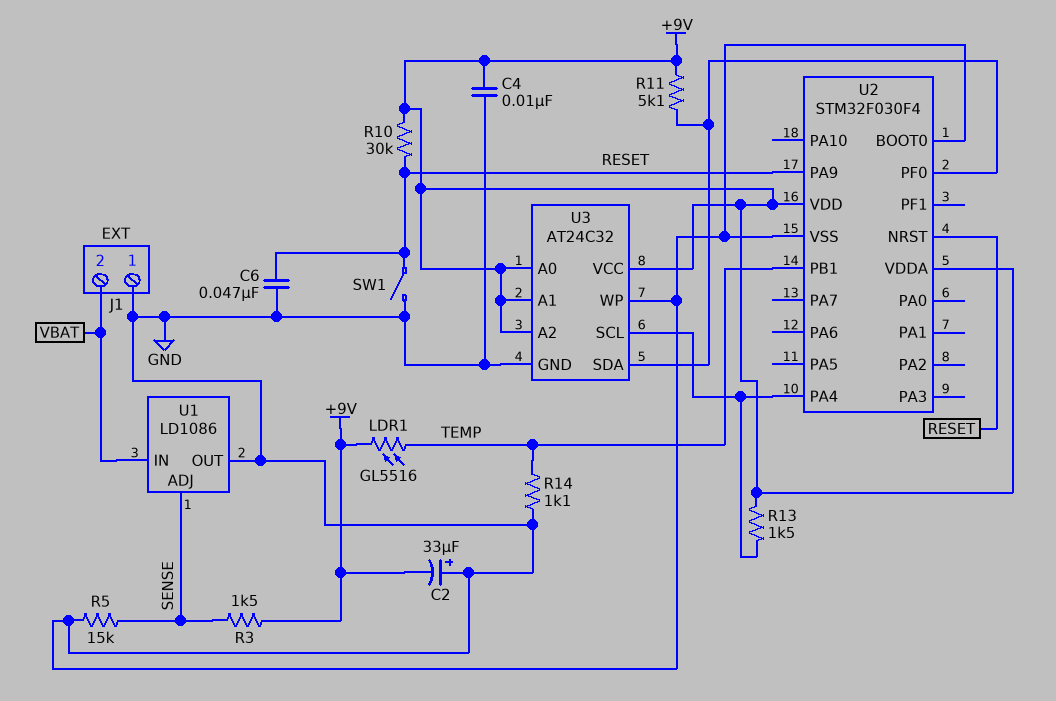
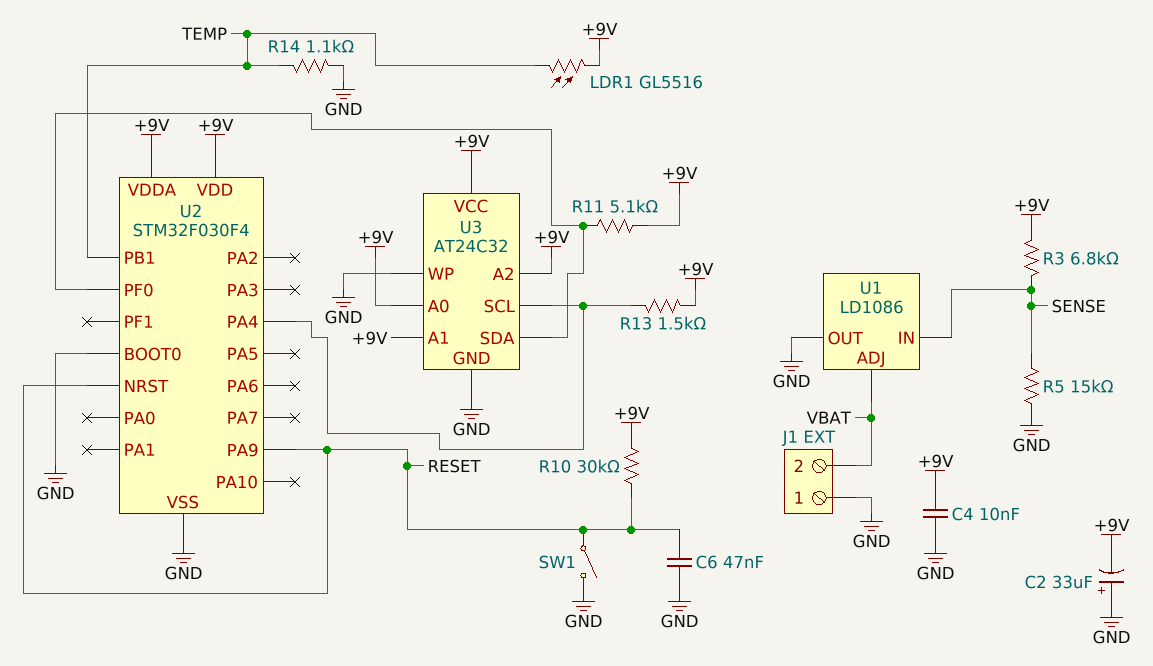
R3: 1.5k (+9V, SENSE) -> 6.8k (+9V, SENSE)
U1 pin ADJ: SENSE -> VBAT
U1 pin IN: VBAT -> SENSE

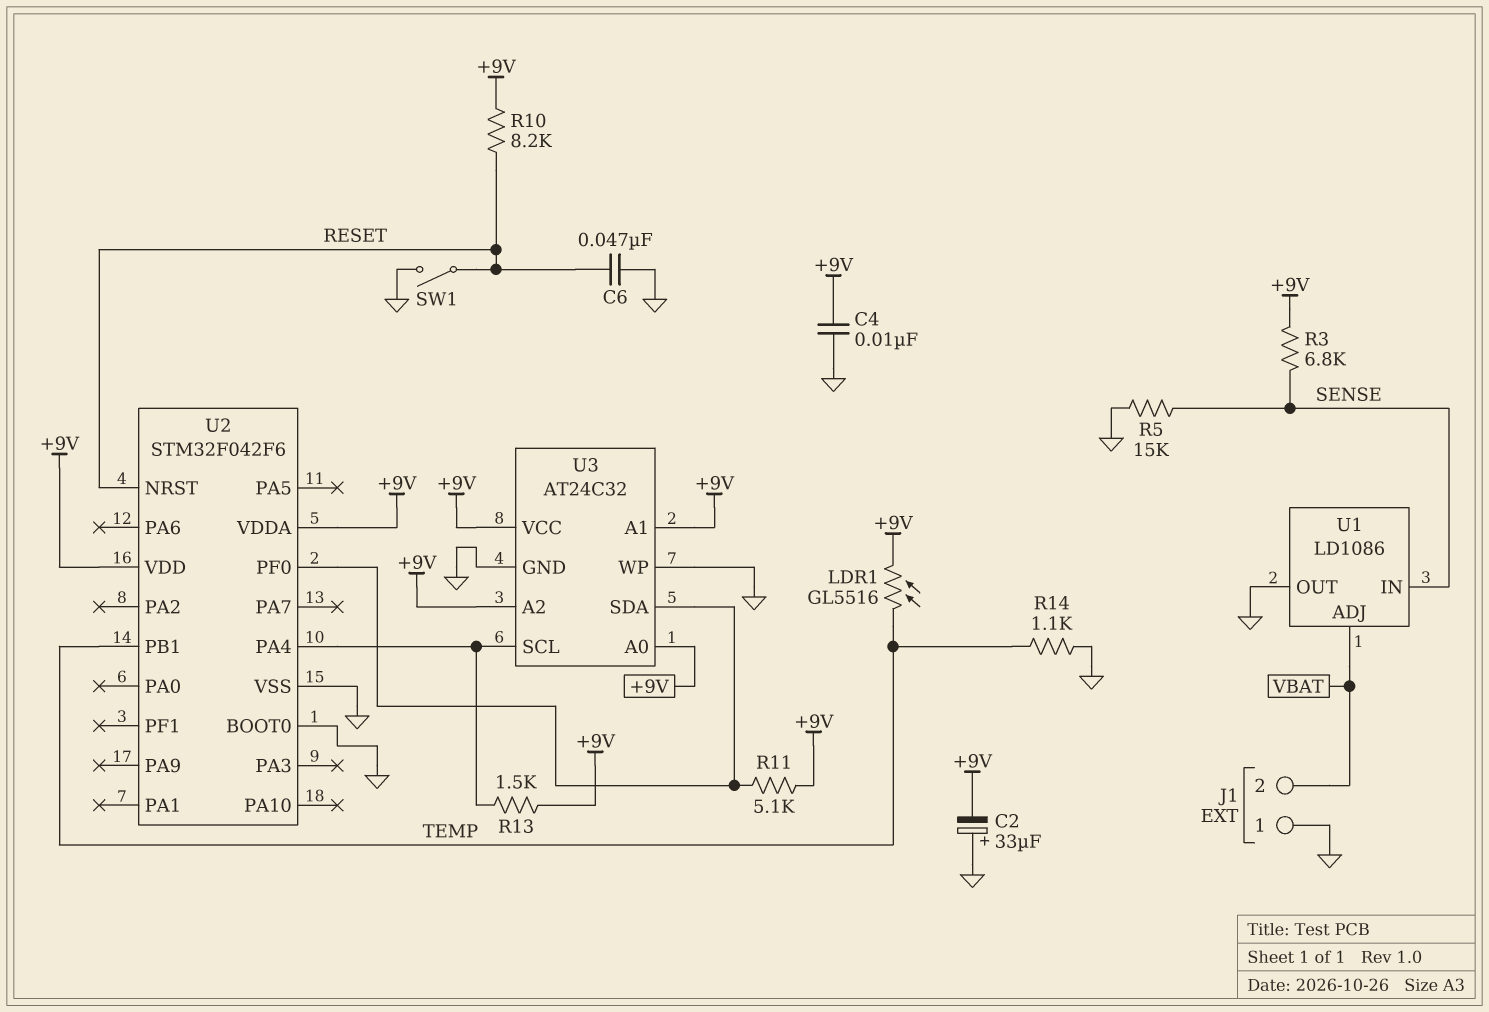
R10: 30k (+9V, RESET) -> 8.2k (+9V, RESET)
U2: STM32F030F4 -> STM32F042F6
U2 pin PA9: RESET -> none

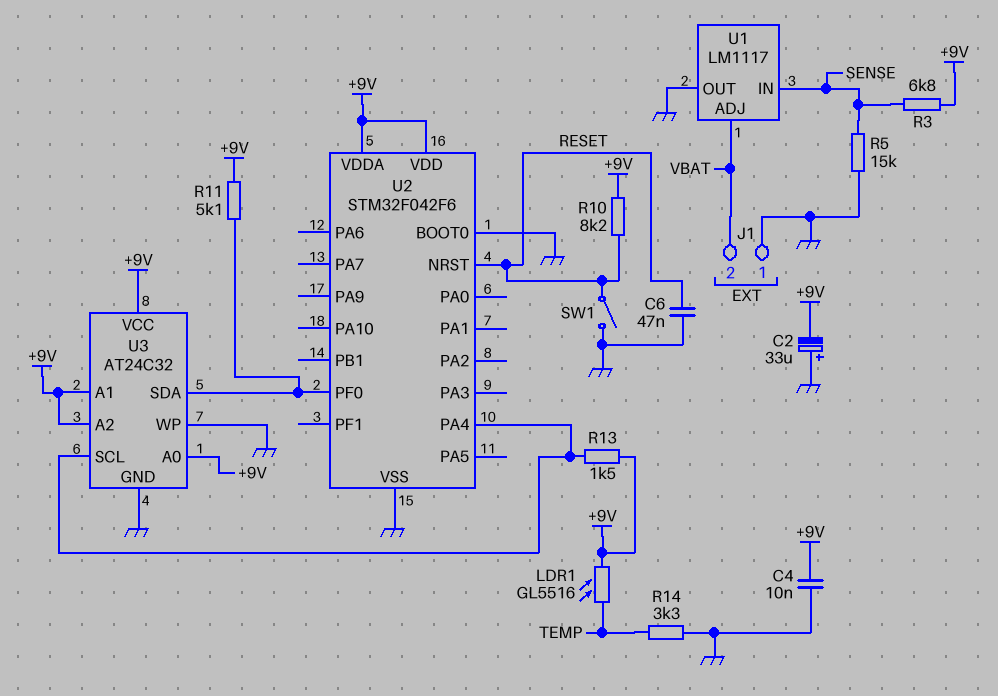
R14: 1.1k (GND, TEMP) -> 3.3k (GND, TEMP)
U1: LD1086 -> LM1117
U2 pin PB1: TEMP -> none

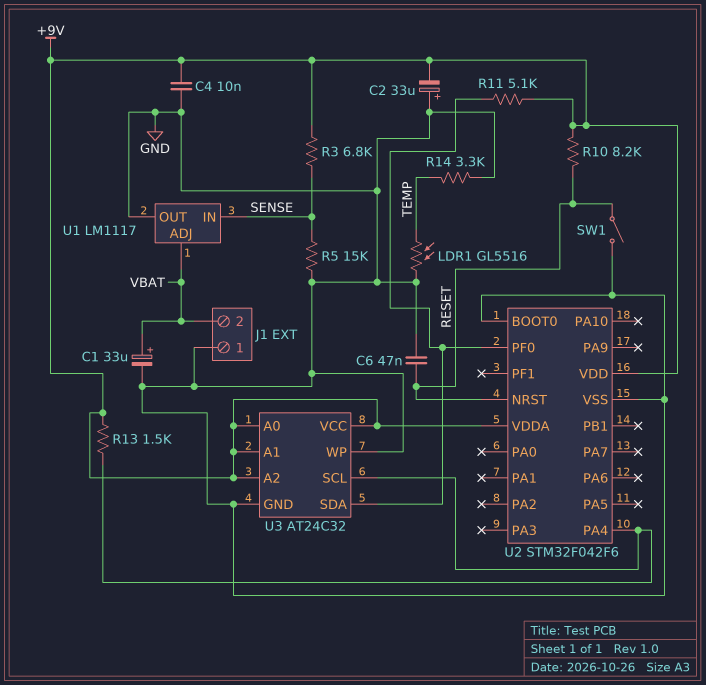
C1: none -> 33uF (plus VBAT, minus GND)
LDR1: GL5516 (+9V, TEMP) -> GL5516 (GND, TEMP)

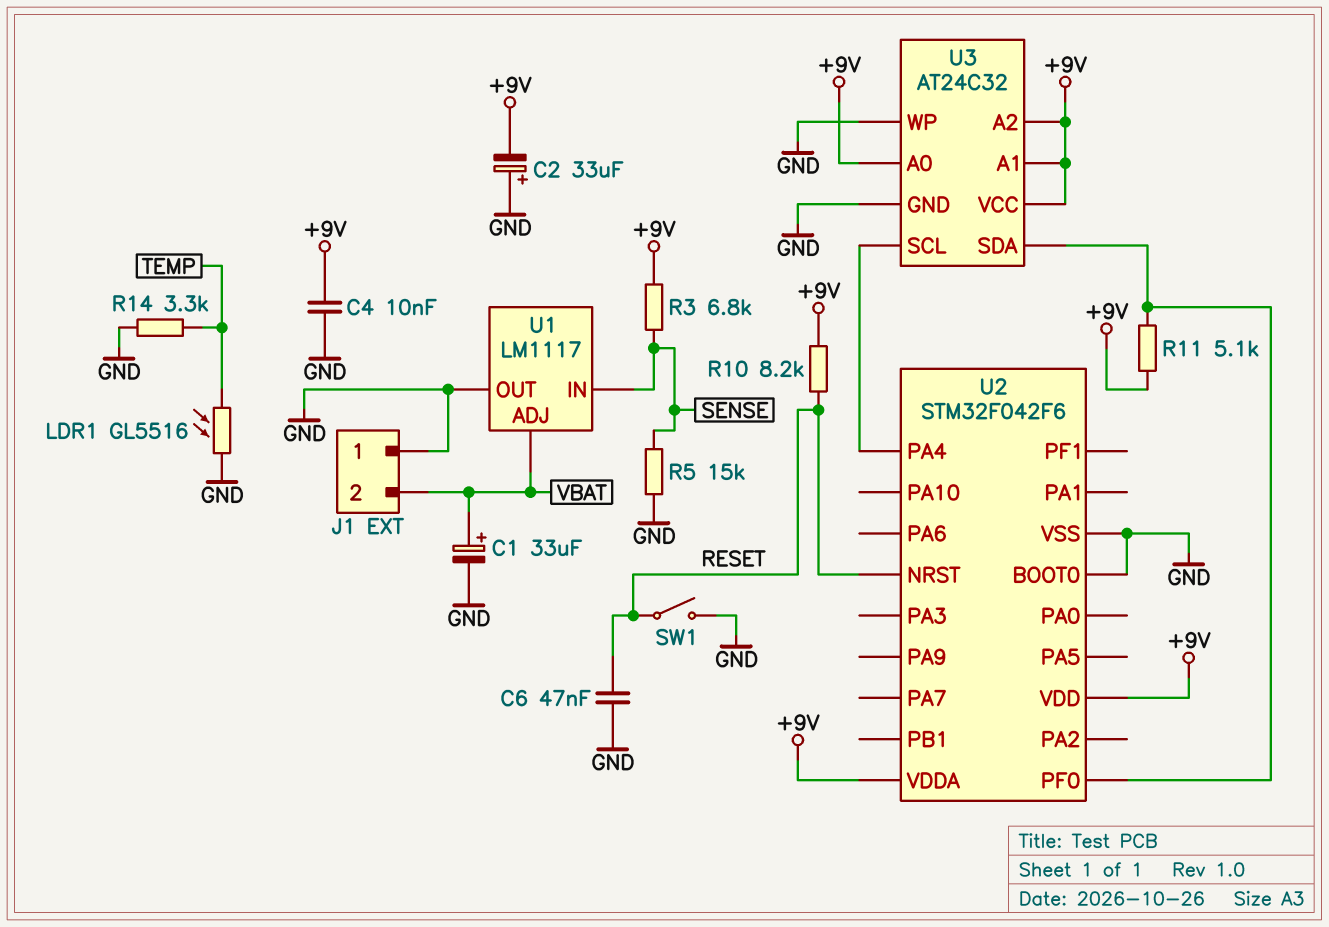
R13: 1.5k (+9V, U2/PA4) -> none

